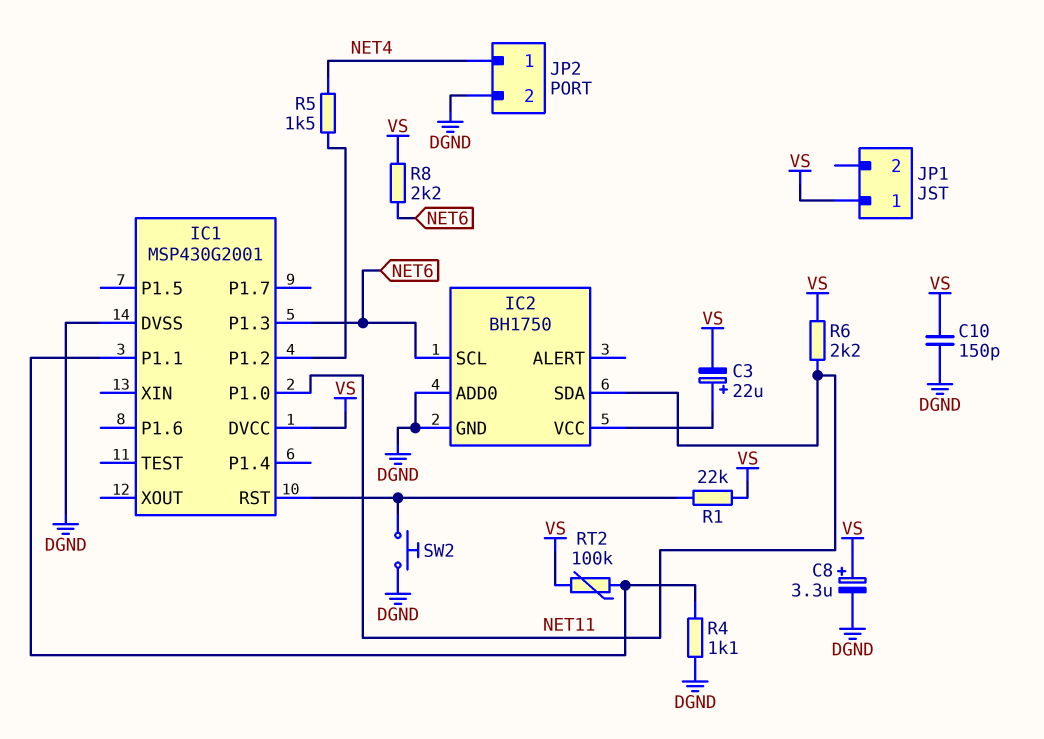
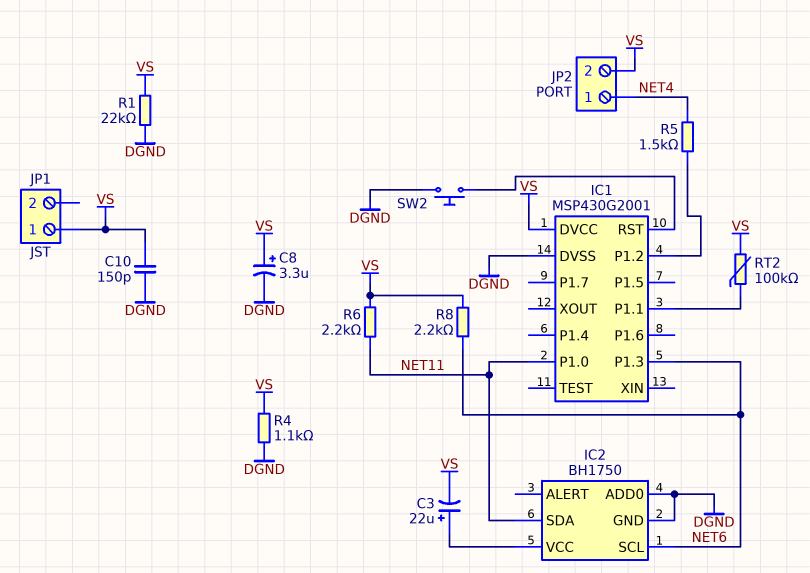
JP2 pin 2: DGND -> VS
R1: 22k (IC1/RST, VS) -> 22k (DGND, VS)
R4: 1.1k (DGND, IC1/P1.1) -> 1.1k (DGND, VS)

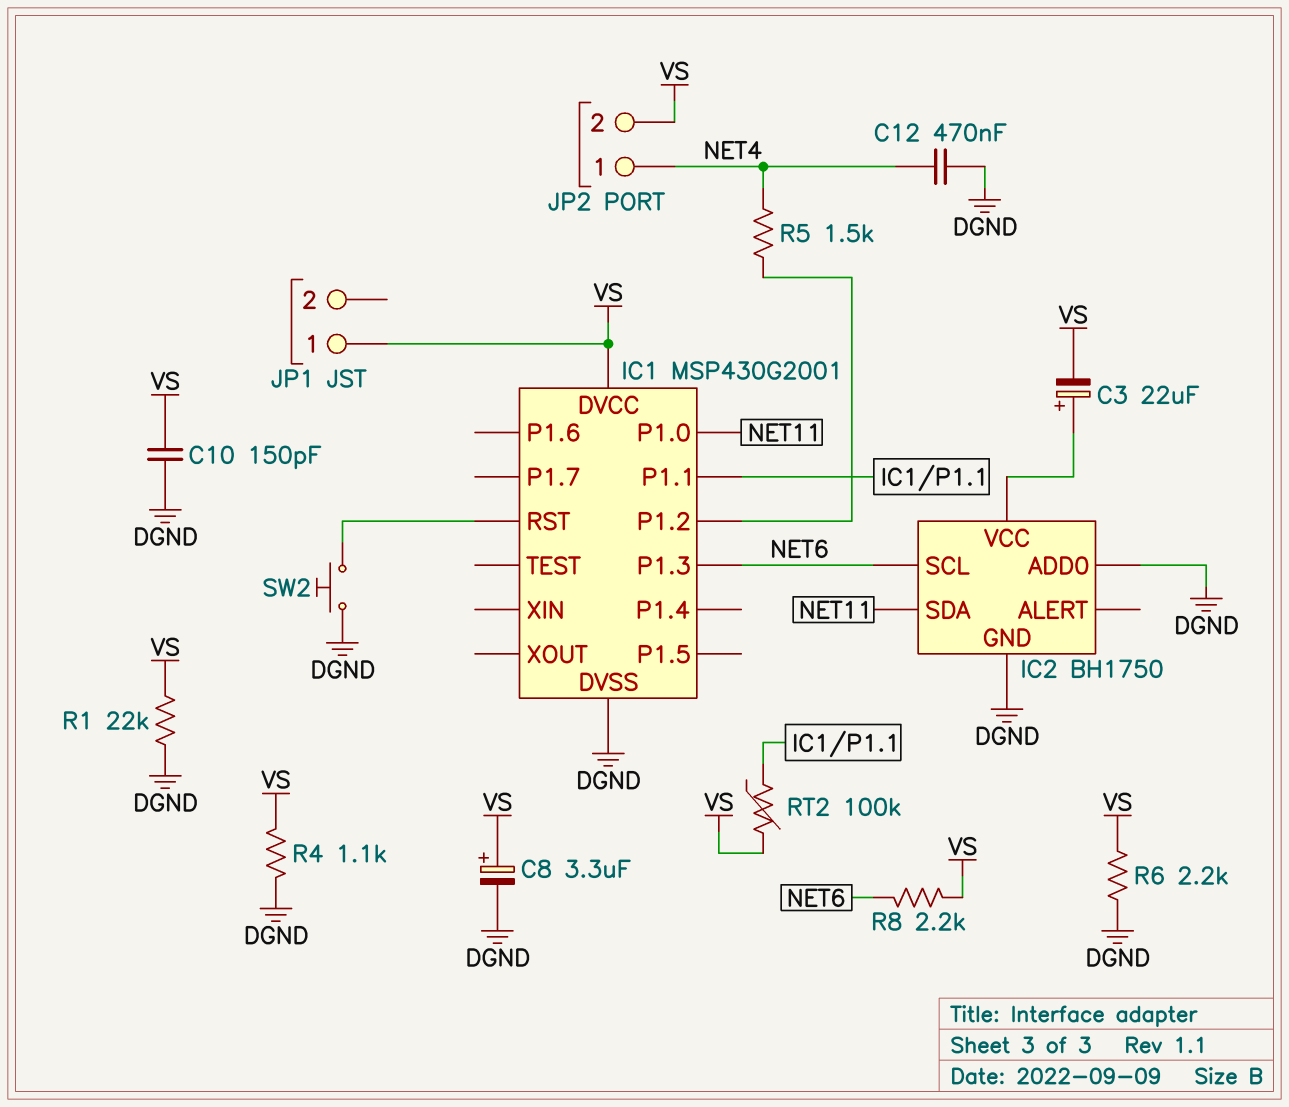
C12: none -> 470nF (DGND, NET4)
R6: 2.2k (NET11, VS) -> 2.2k (DGND, VS)

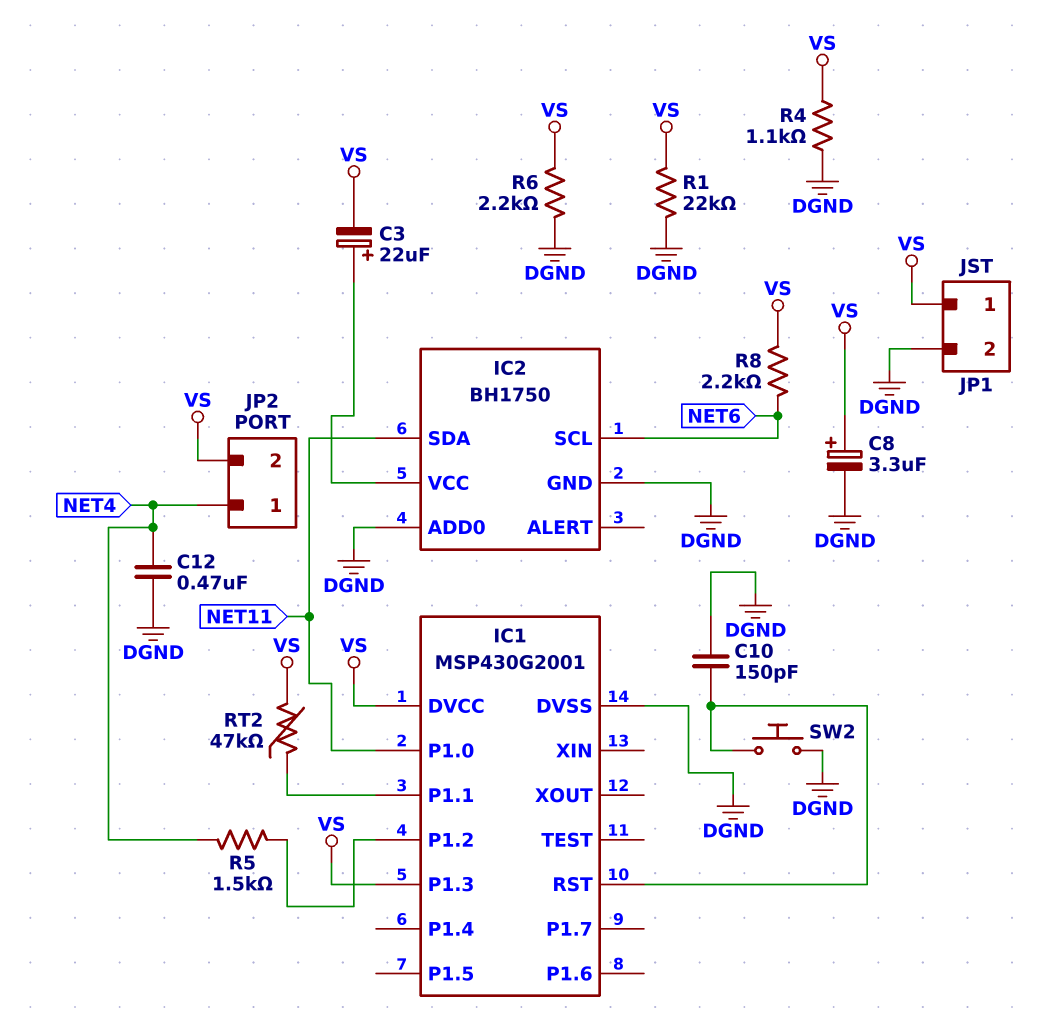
C10: 150pF (DGND, VS) -> 150pF (DGND, IC1/RST)
IC1 pin P1.3: NET6 -> VS
JP1 pin 2: none -> DGND
RT2: 100k (IC1/P1.1, VS) -> 47k (IC1/P1.1, VS)

